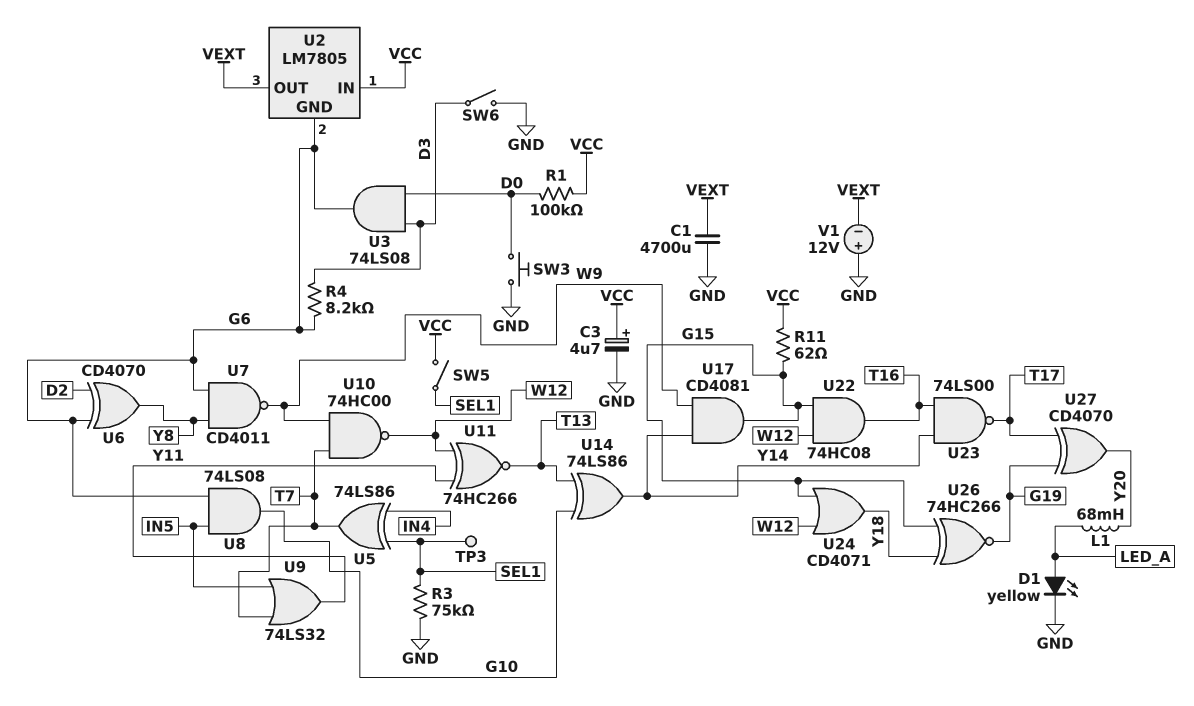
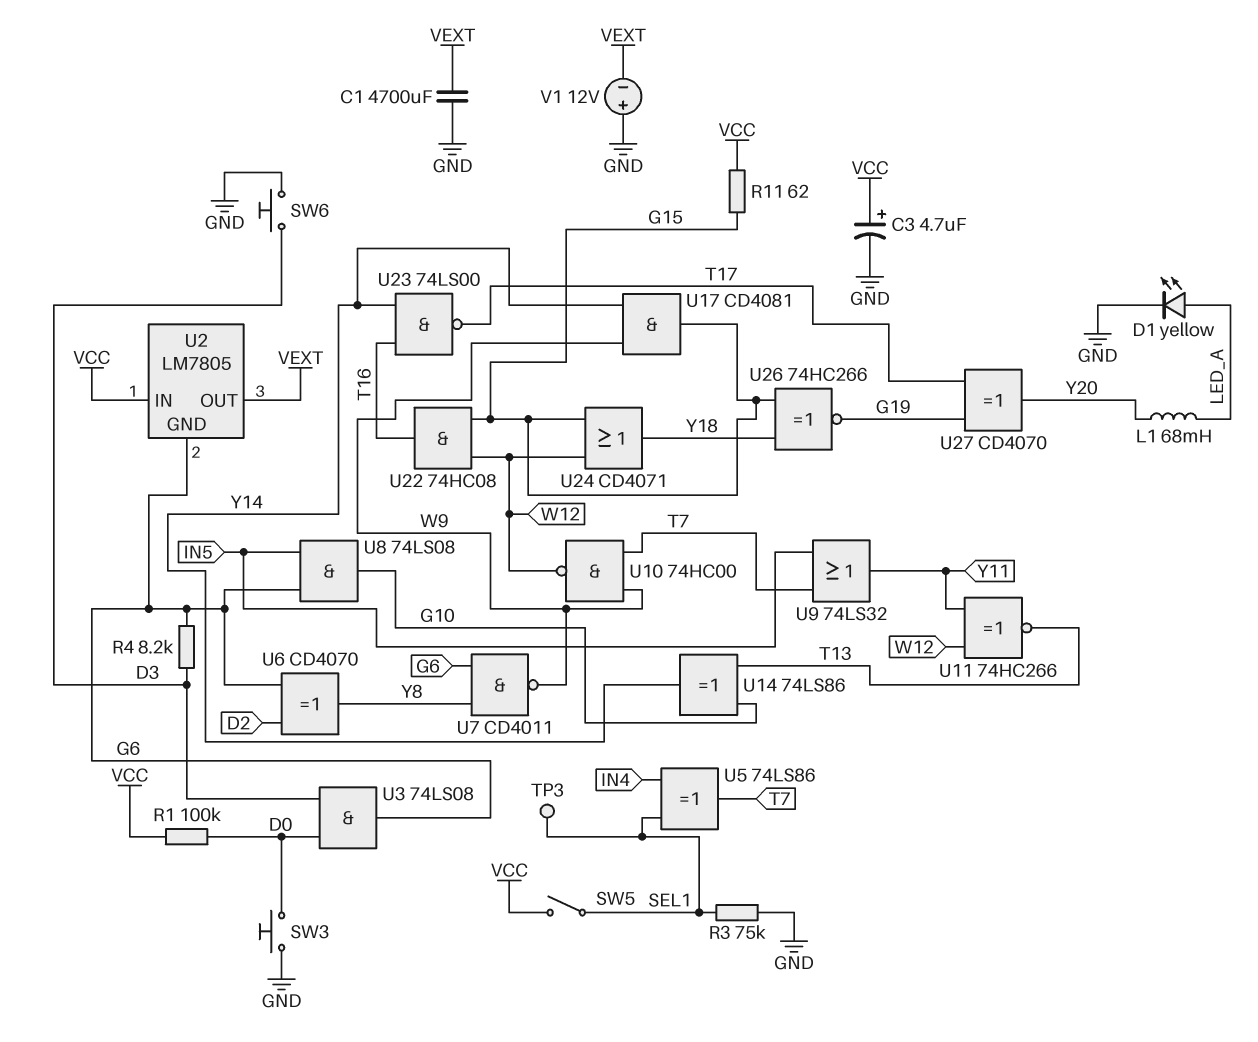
SW6: switch (D3, GND) -> button (D3, GND)

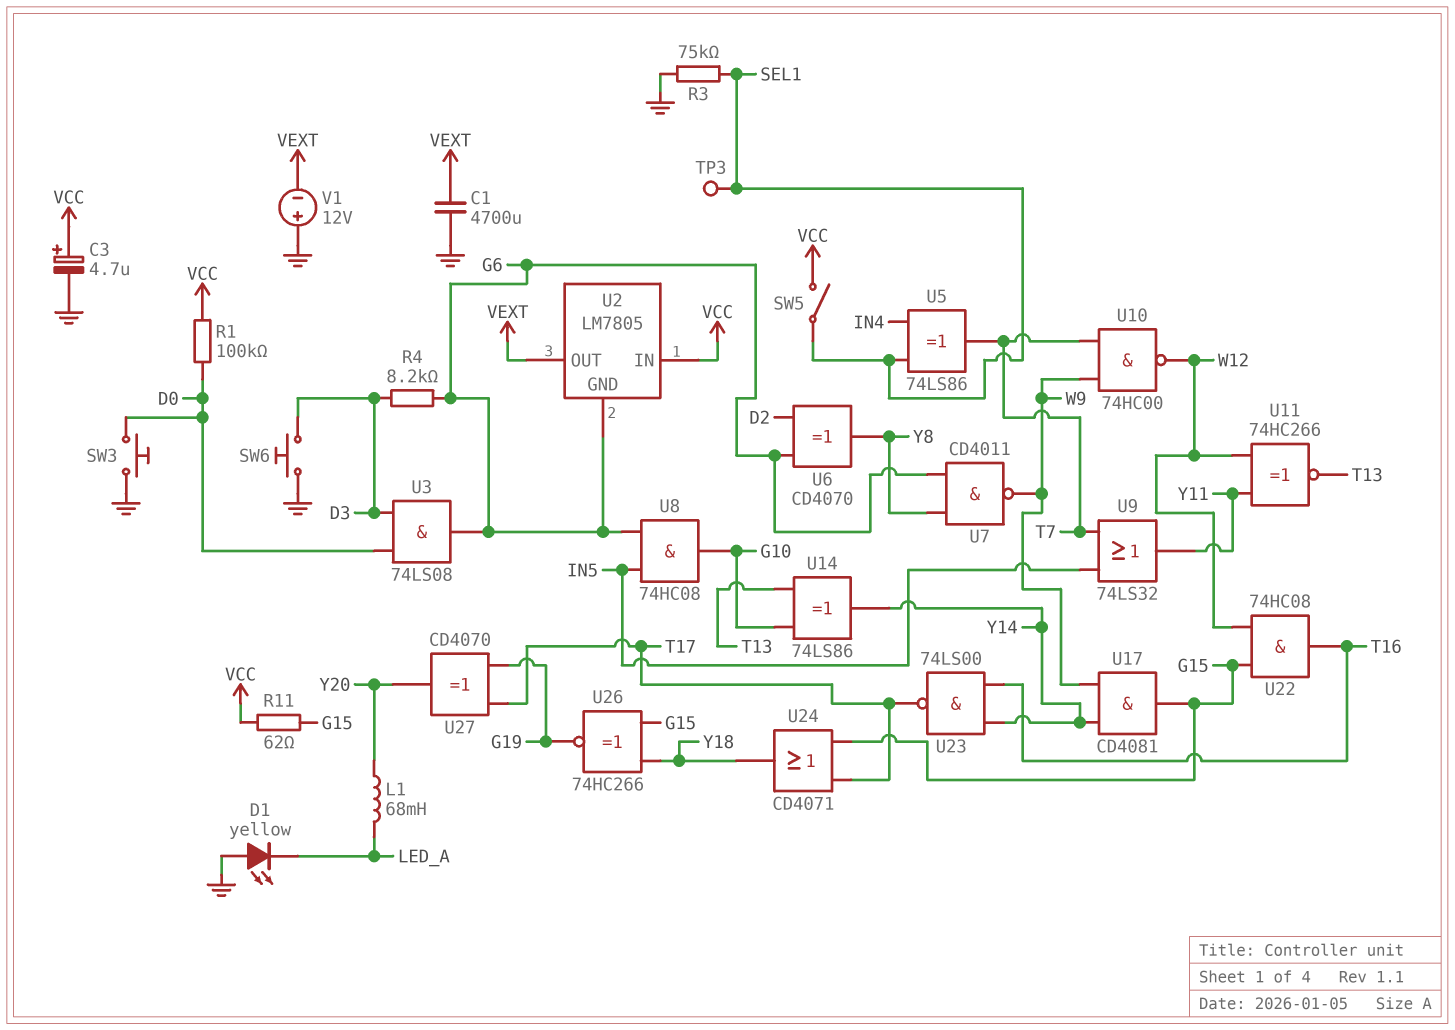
D1: LED yellow (A LED_A, K GND) -> LED yellow (A GND, K LED_A)
U8: AND 74LS08 (in G6, in IN5, out G10) -> AND 74HC08 (in G6, in IN5, out G10)
U24: OR CD4071 (in G15, in W12, out Y18) -> OR CD4071 (in G15, in T17, out Y18)

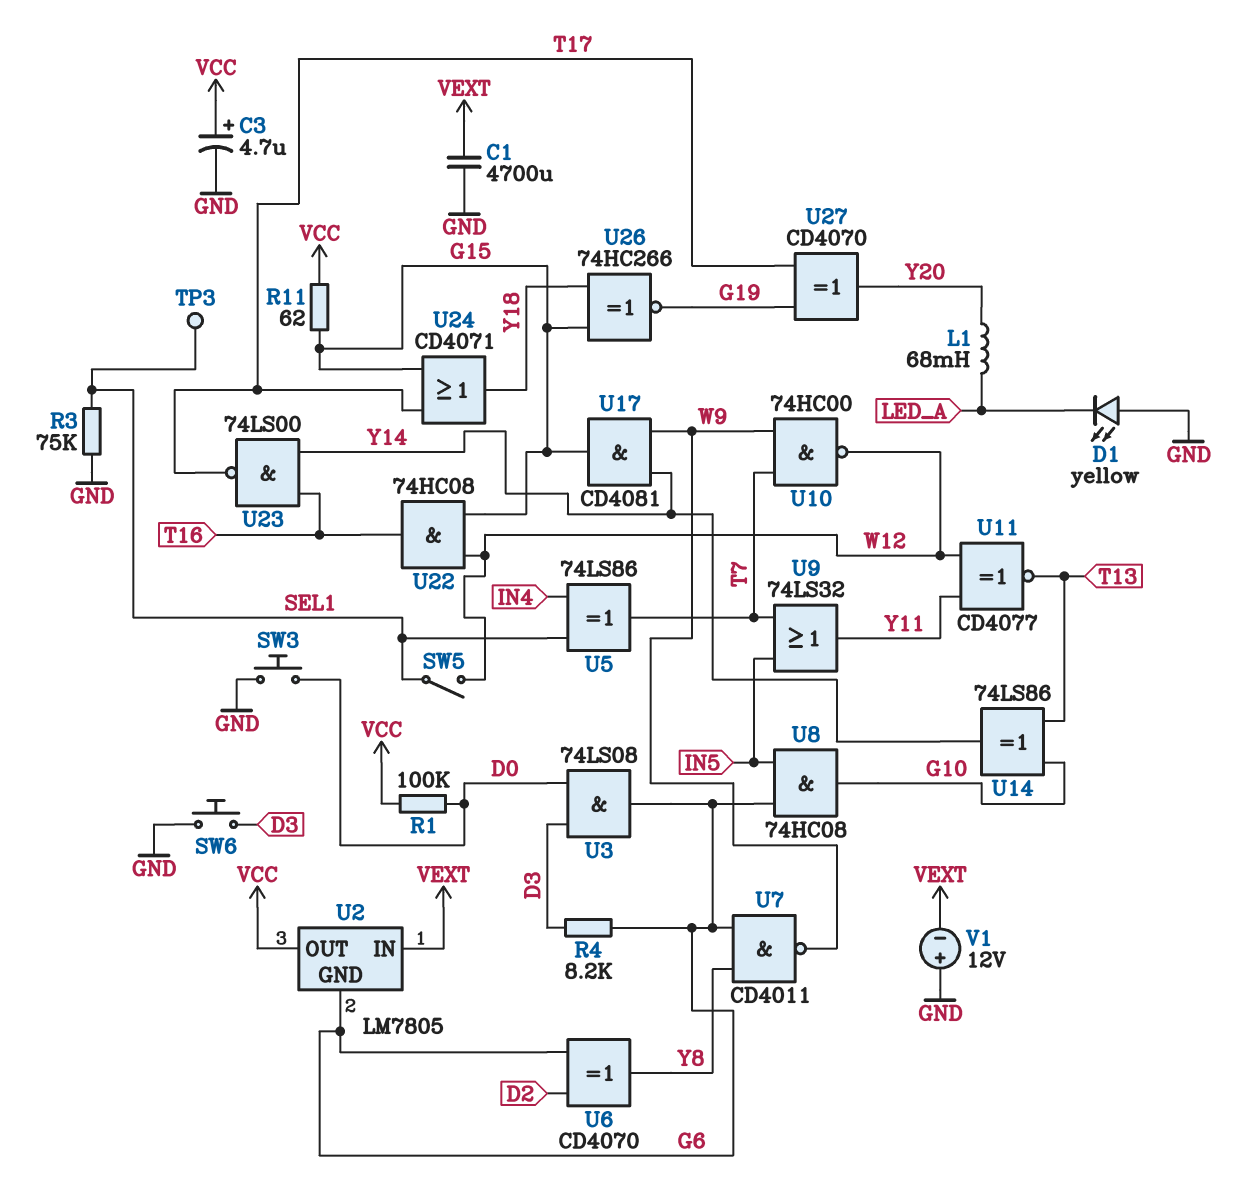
SW5: switch (SEL1, VCC) -> switch (SEL1, W12)
U2 pin IN: VCC -> VEXT
U2 pin OUT: VEXT -> VCC
U11: XNOR 74HC266 (in W12, in Y11, out T13) -> XNOR CD4077 (in W12, in Y11, out T13)

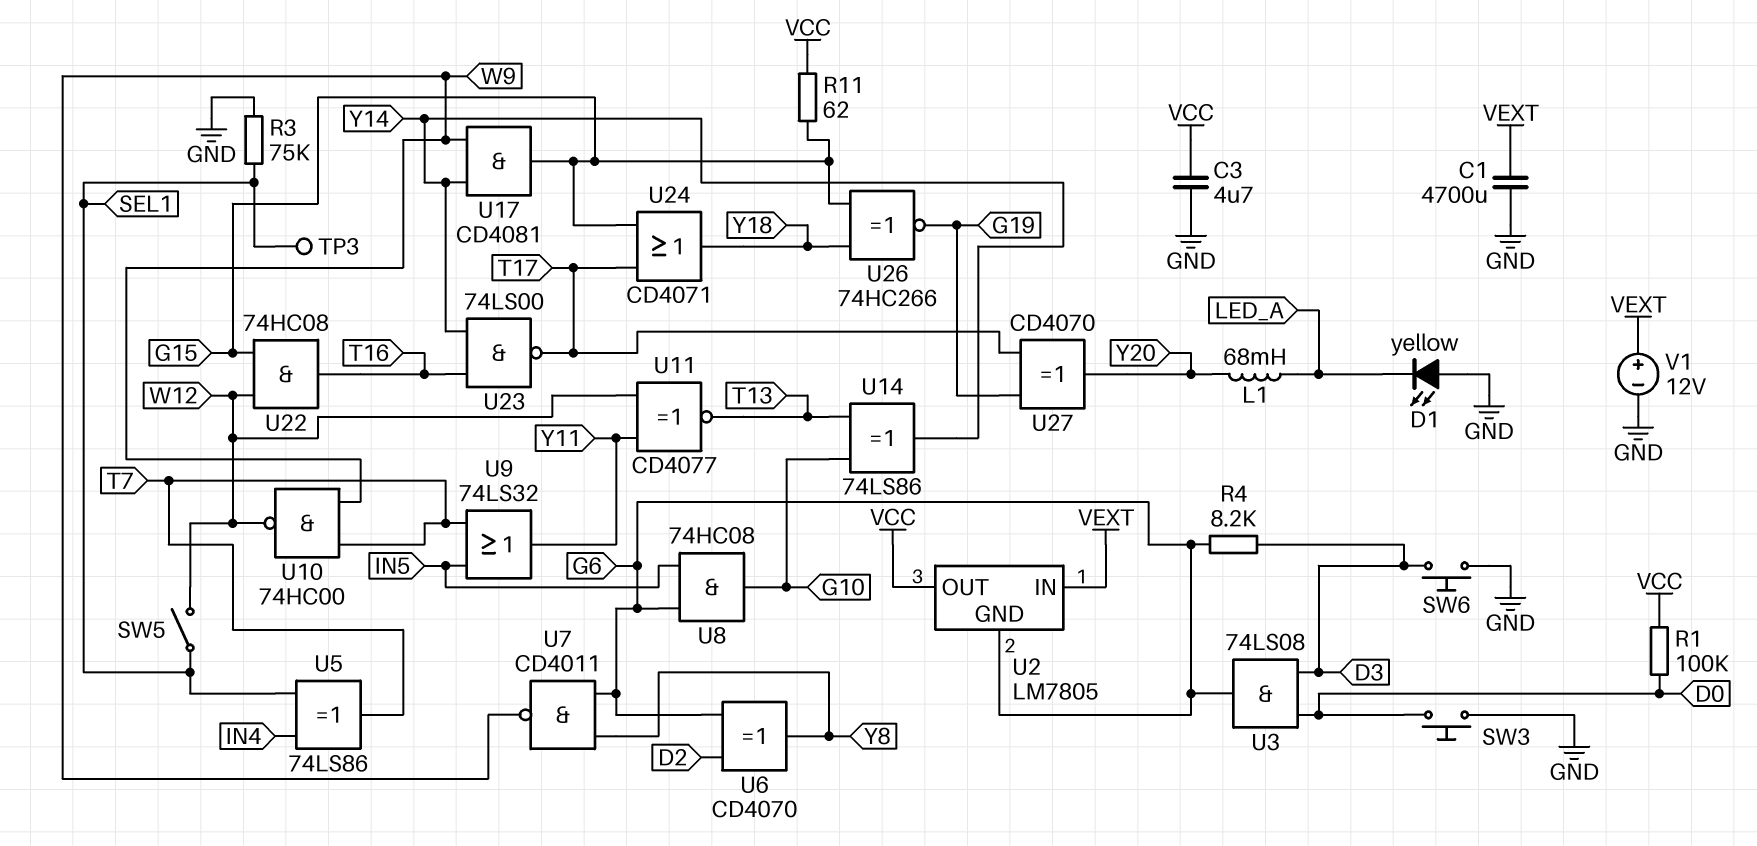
C3: 4.7uF (plus VCC, minus GND) -> 4.7uF (GND, VCC)
V1: 12V (plus GND, minus VEXT) -> 12V (plus VEXT, minus GND)

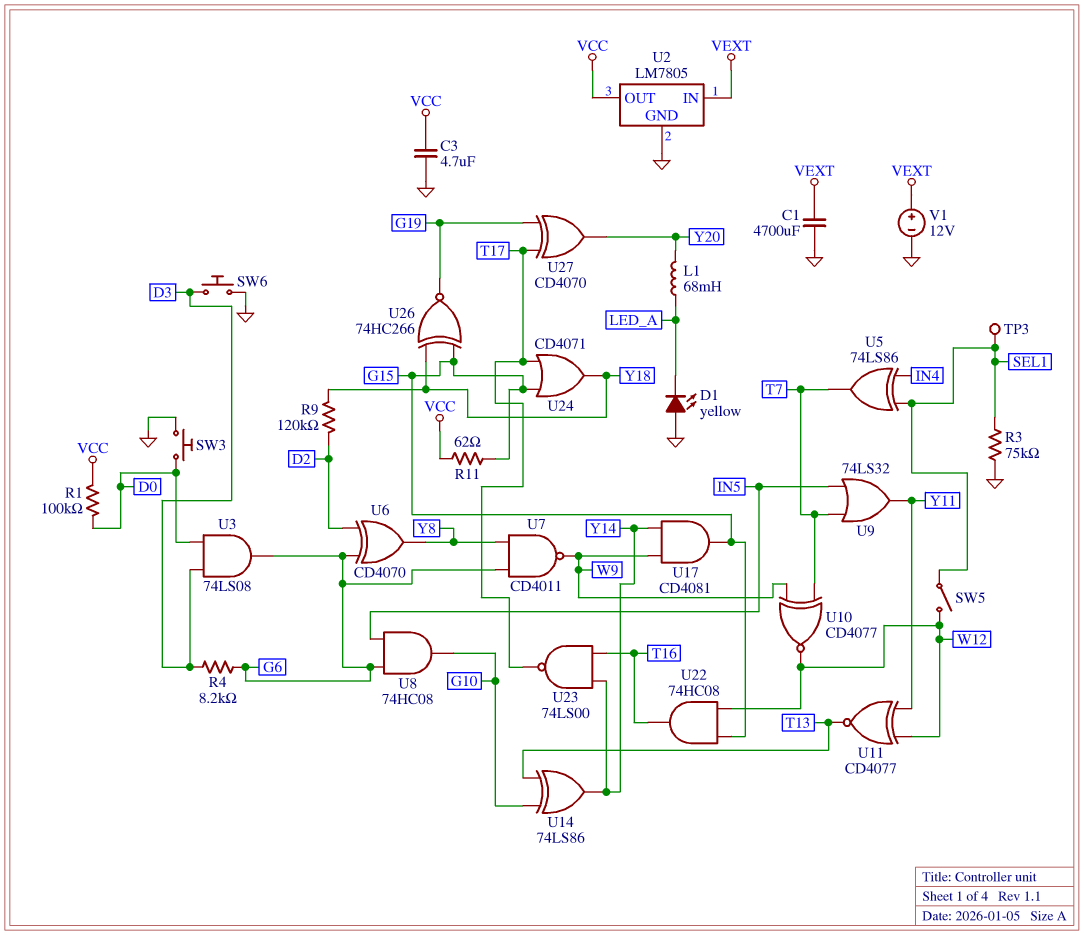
R9: none -> 120k (D2, Y18)
U2 pin GND: G6 -> GND
U10: NAND 74HC00 (in T7, in W9, out W12) -> XNOR CD4077 (in T7, in W9, out W12)

